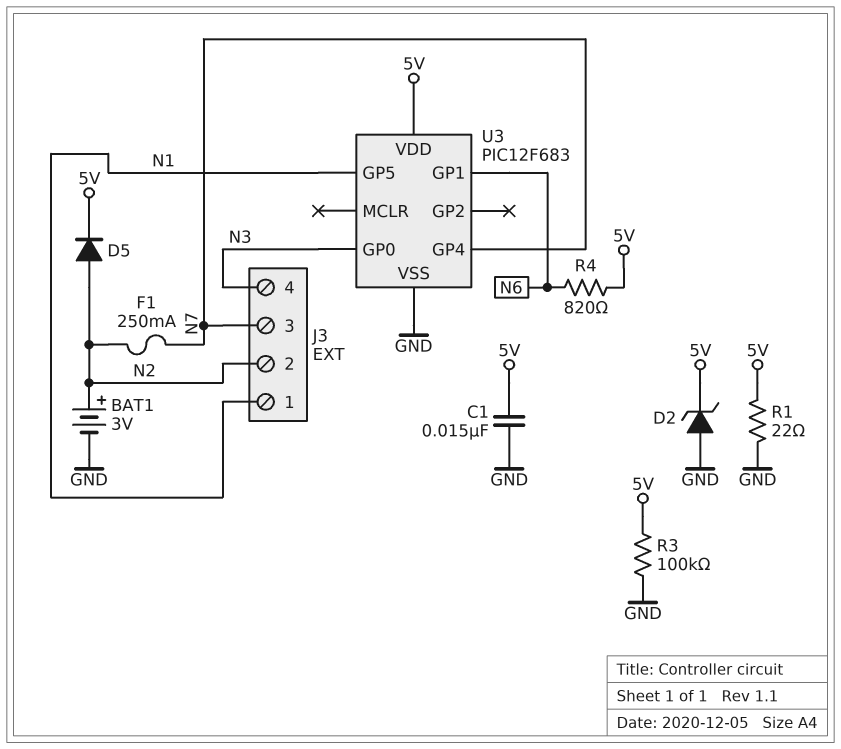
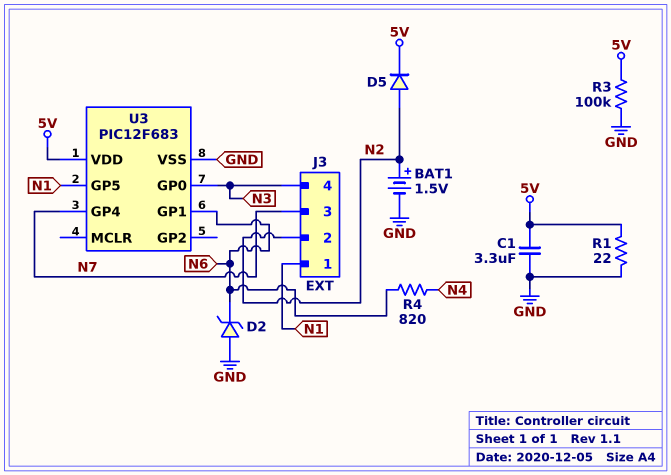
BAT1: 3V (plus N2, minus GND) -> 1.5V (plus N2, minus GND)
C1: 15nF (5V, GND) -> 3.3uF (5V, GND)
D2: zener (A GND, K 5V) -> zener (A GND, K N6)
F1: 250mA (N2, N7) -> none
R4: 820 (5V, N6) -> 820 (N4, N6)

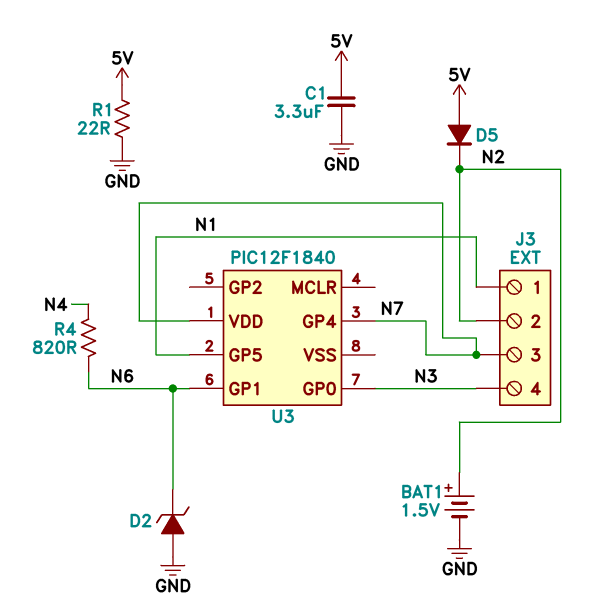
D5: diode (A N2, K 5V) -> diode (A 5V, K N2)
R3: 100k (5V, GND) -> none
U3: PIC12F683 -> PIC12F1840
U3 pin VDD: 5V -> N7
U3 pin VSS: GND -> none

